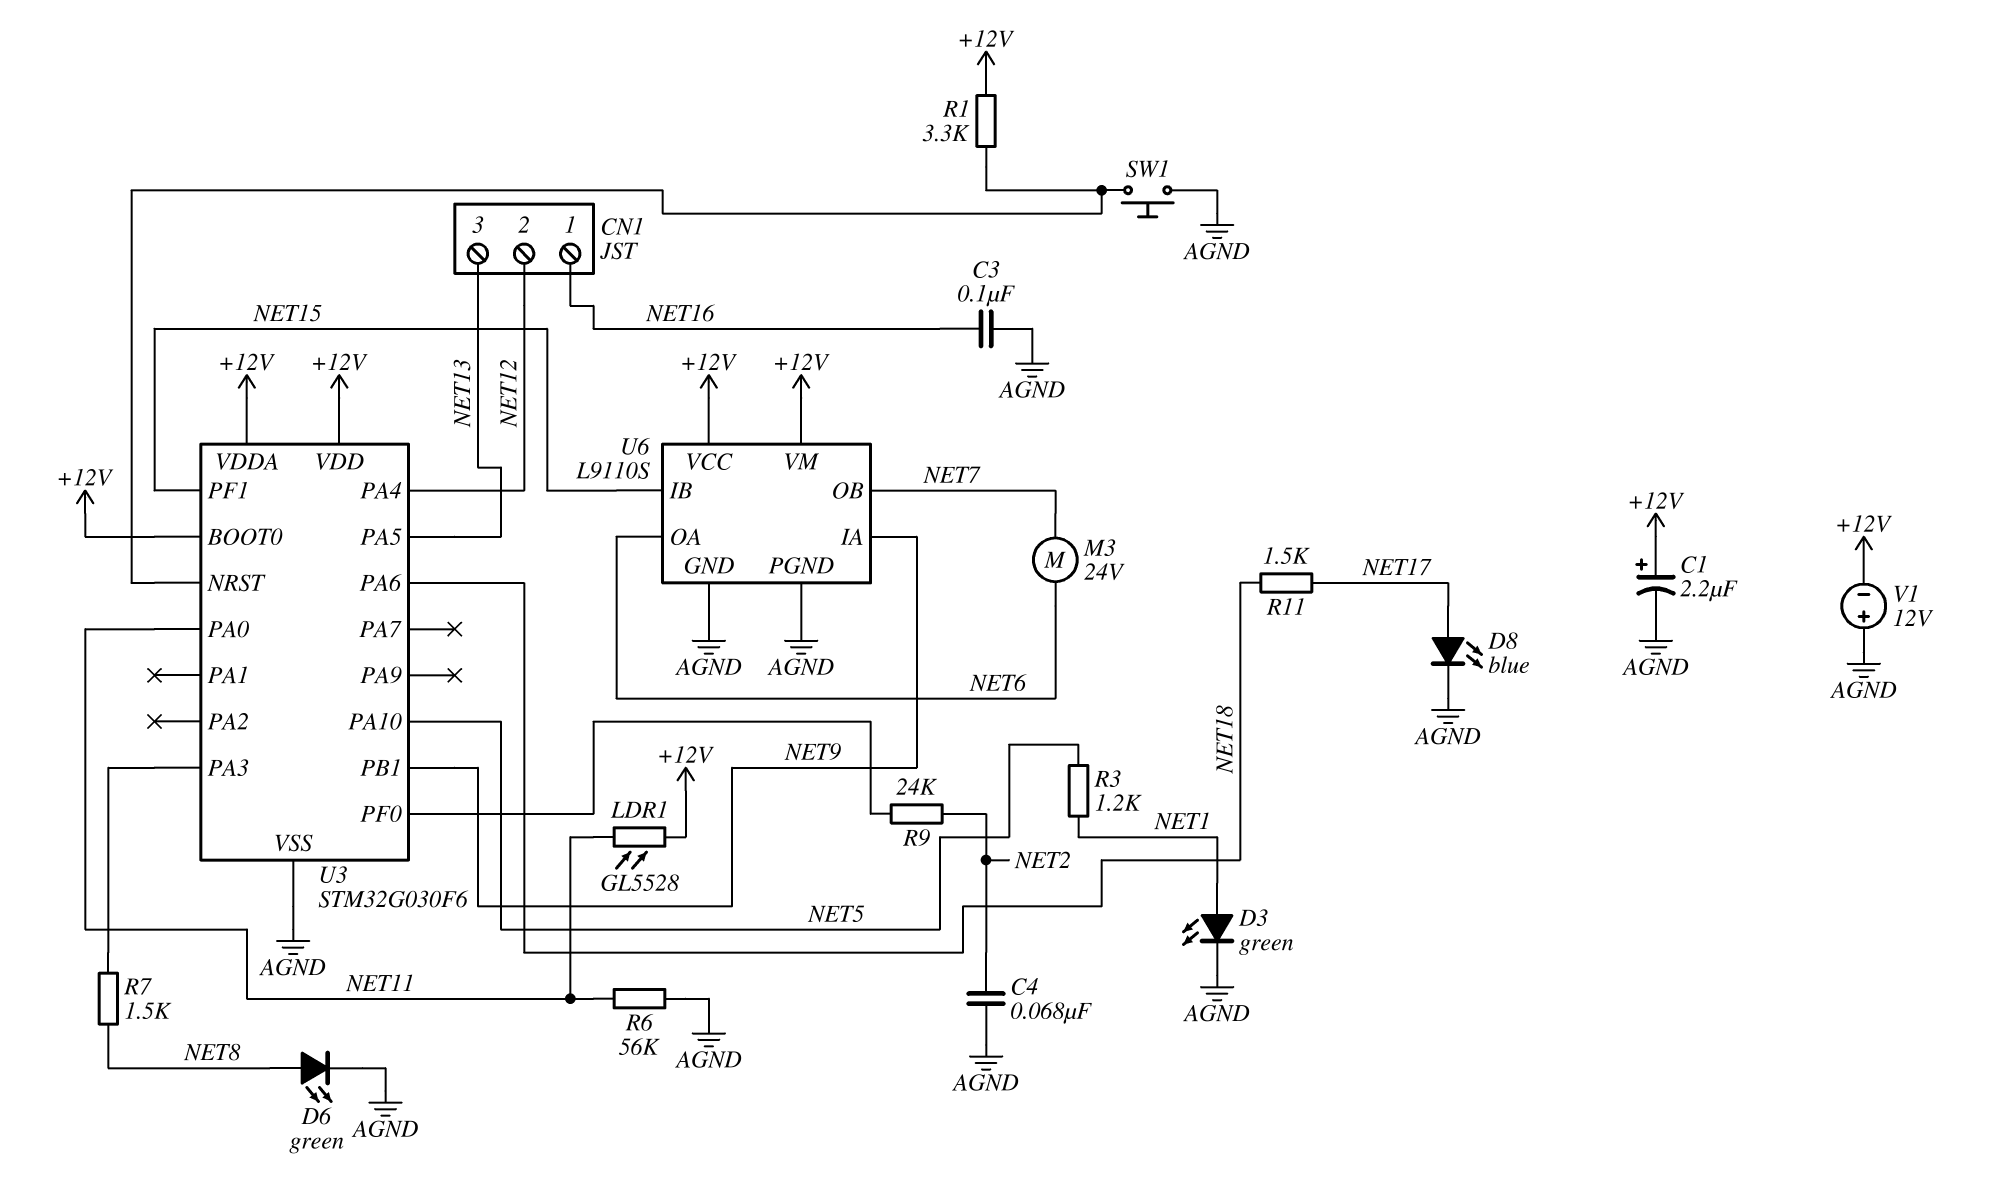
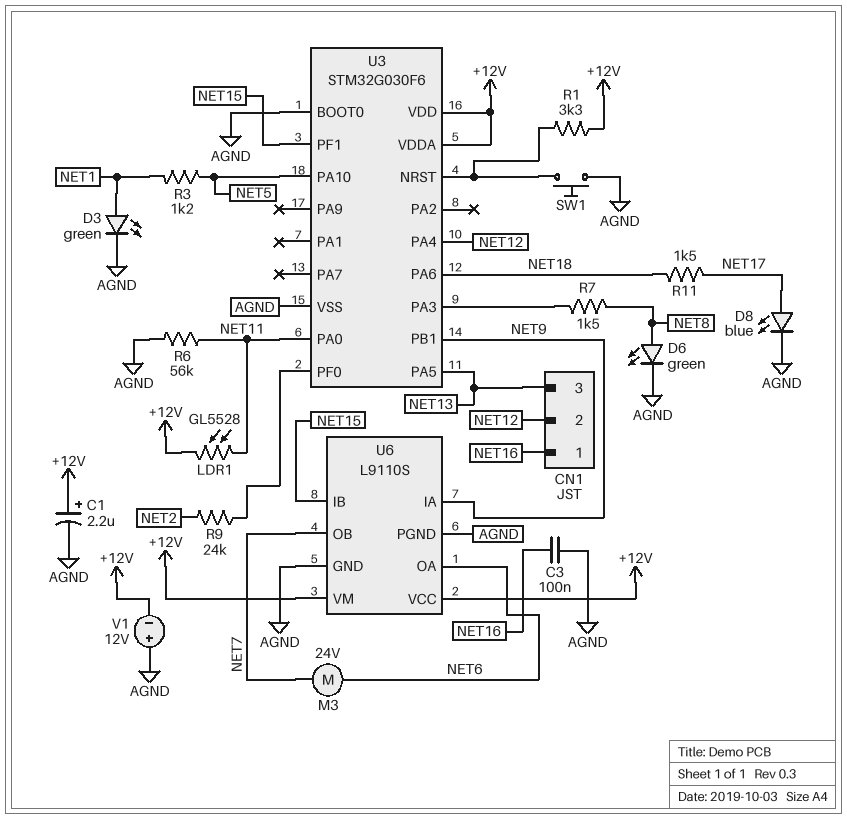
C4: 68nF (AGND, NET2) -> none
U3 pin BOOT0: +12V -> AGND

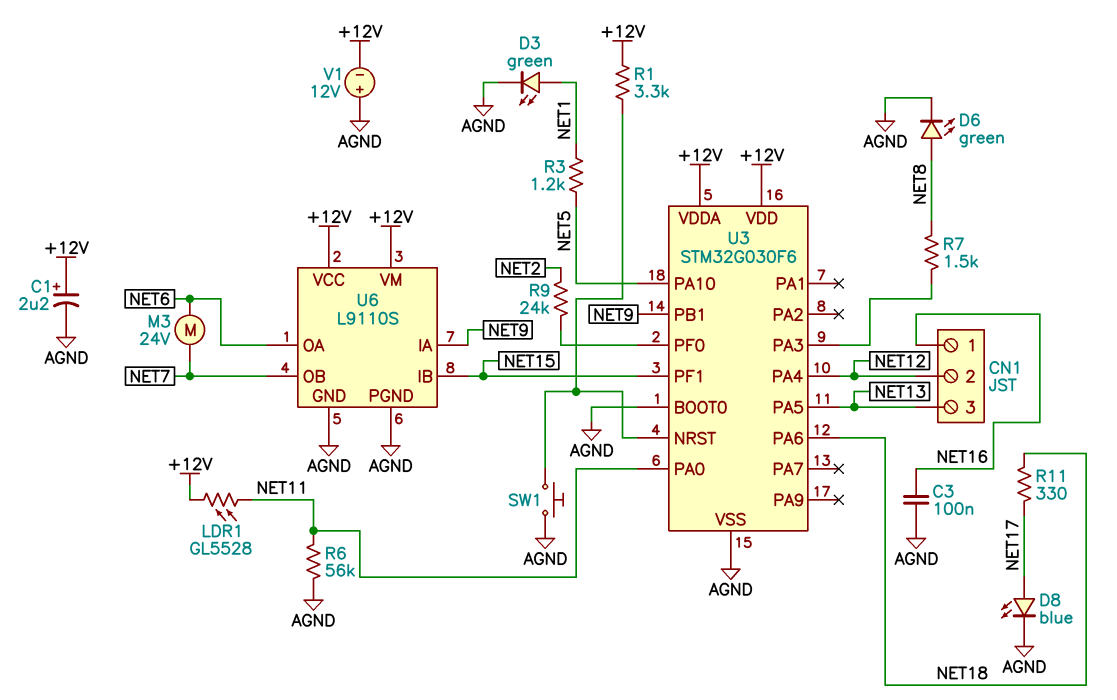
R11: 1.5k (NET17, NET18) -> 330 (NET17, NET18)

